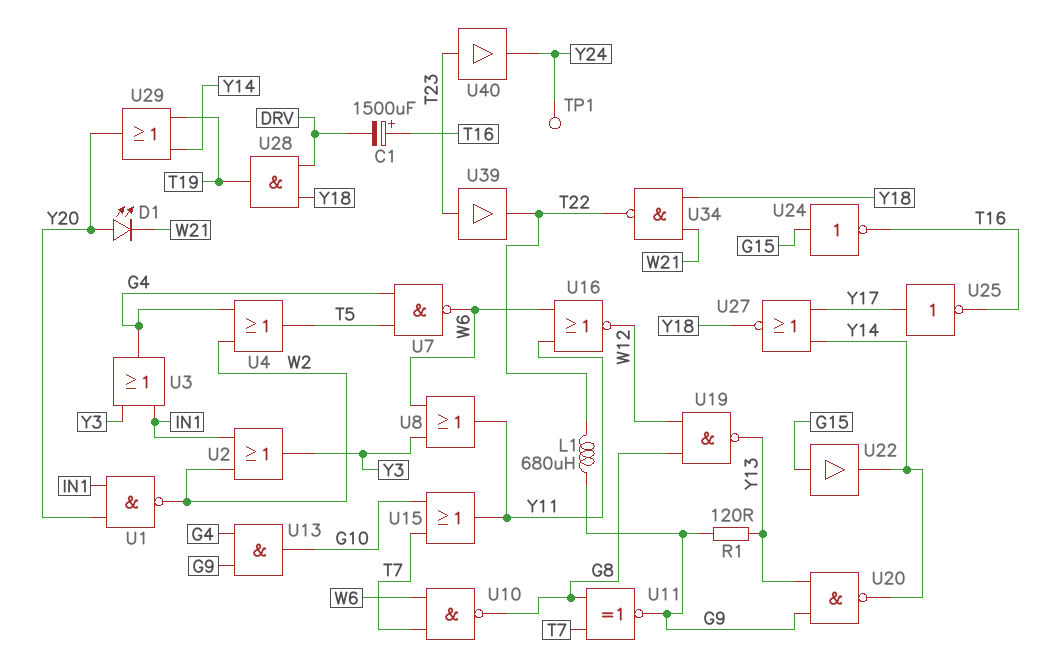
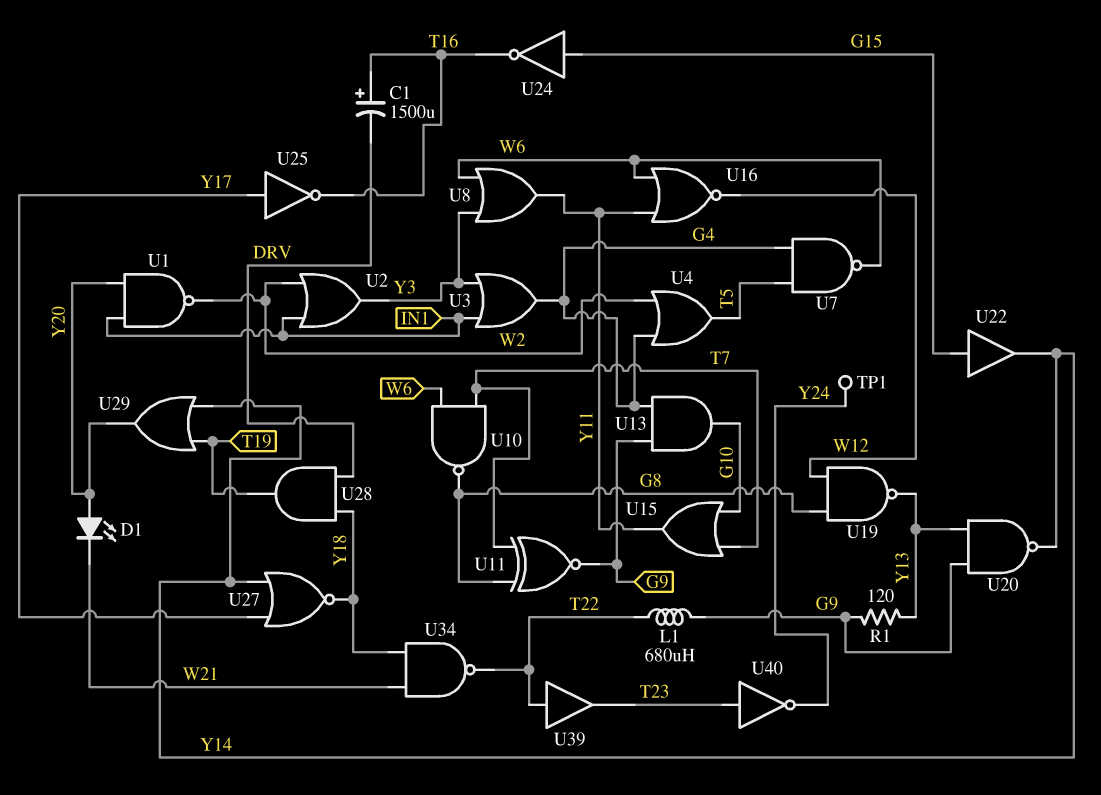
U39: buffer (in T23, out T22) -> buffer (in T22, out T23)
U40: buffer (in T23, out Y24) -> NOT (in T23, out Y24)

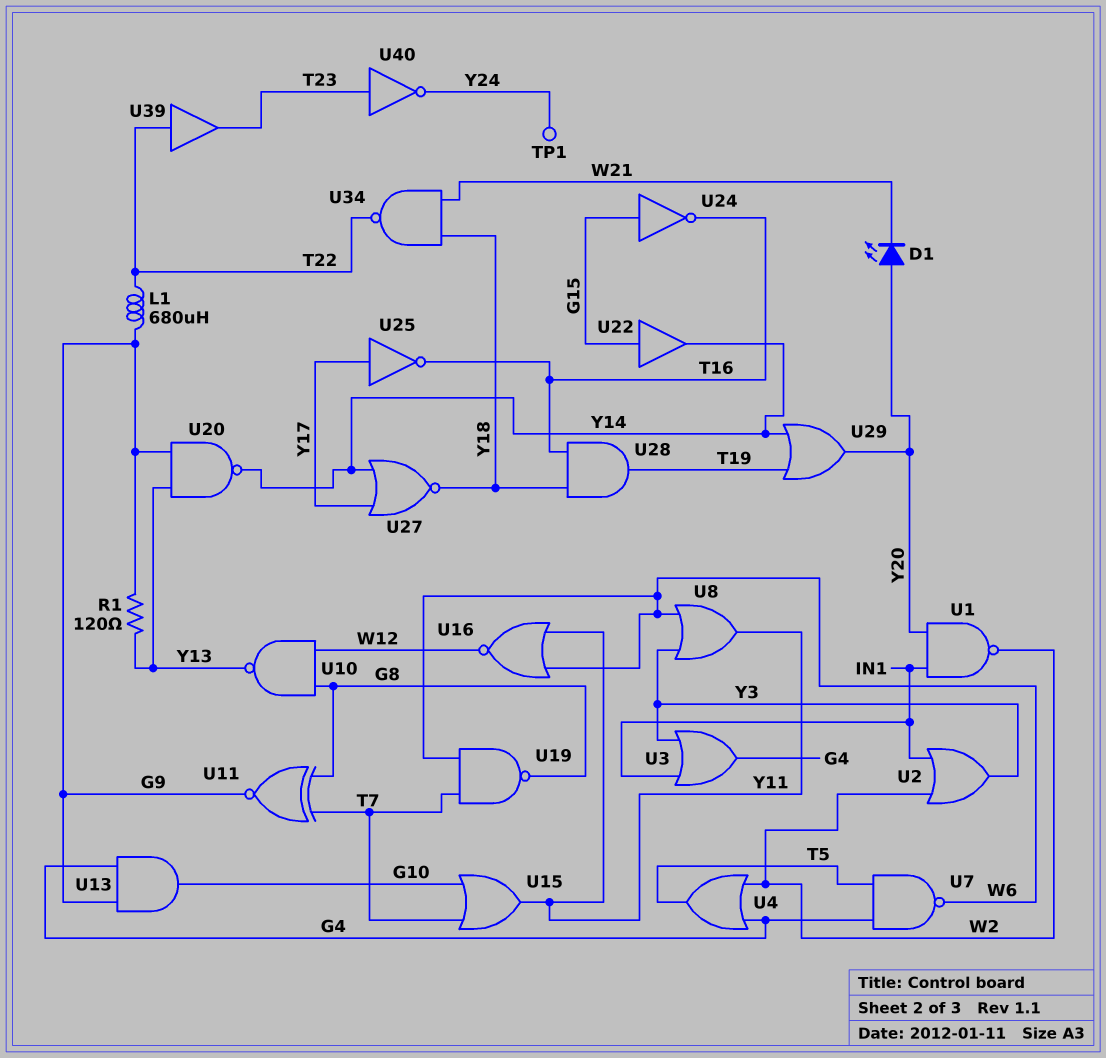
C1: 1500uF (plus T16, minus DRV) -> none
U10: NAND (in T7, in W6, out G8) -> NAND (in G8, in W12, out Y13)
U19: NAND (in G8, in W12, out Y13) -> NAND (in T7, in W6, out G8)
U28: AND (in DRV, in Y18, out T19) -> AND (in T16, in Y18, out T19)

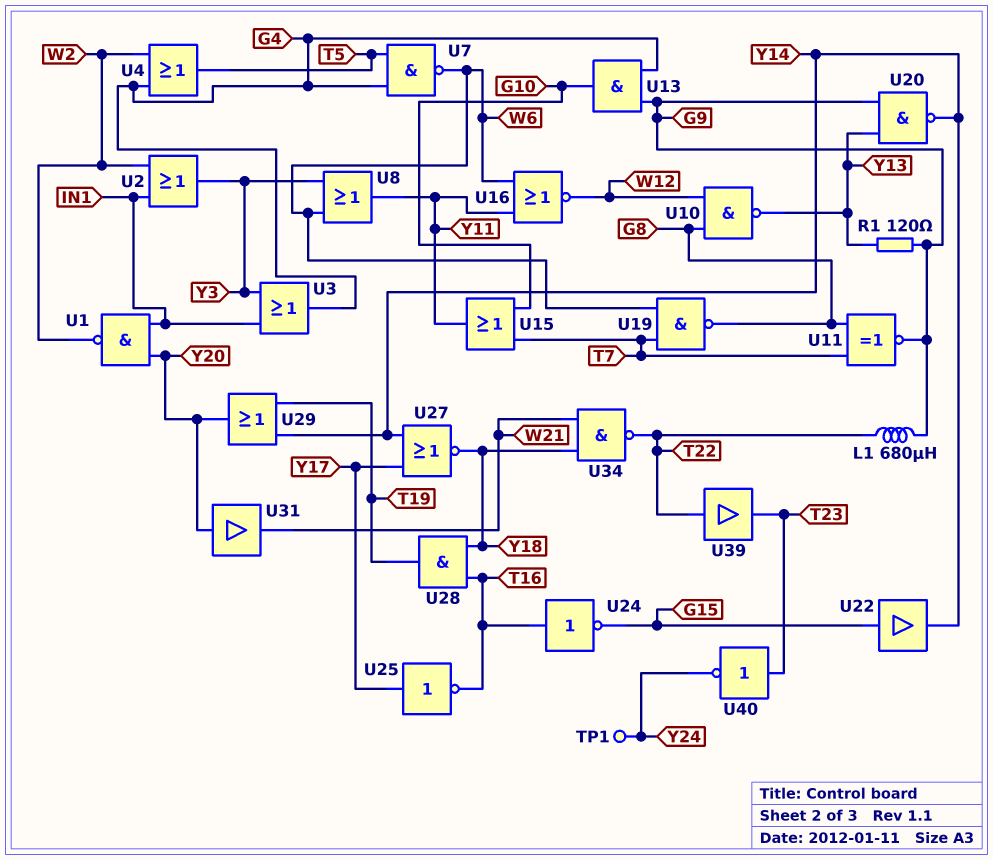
D1: LED (A Y20, K W21) -> none
U24: NOT (in G15, out T16) -> NOT (in T16, out G15)
U31: none -> buffer (in Y20, out W21)

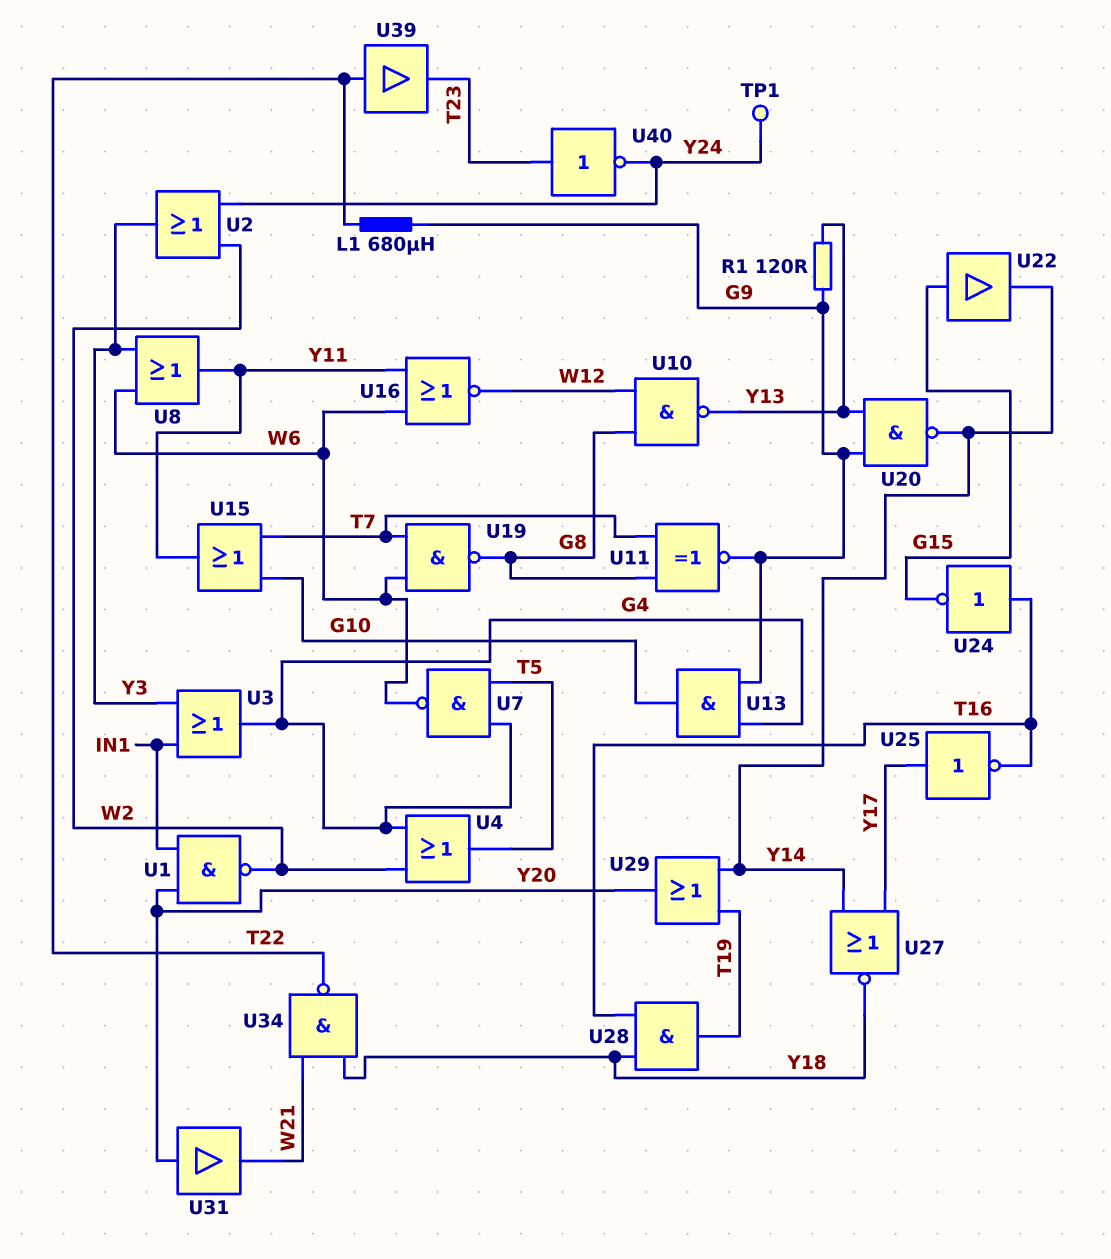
U2: OR (in IN1, in W2, out Y3) -> OR (in W2, in Y24, out Y3)

